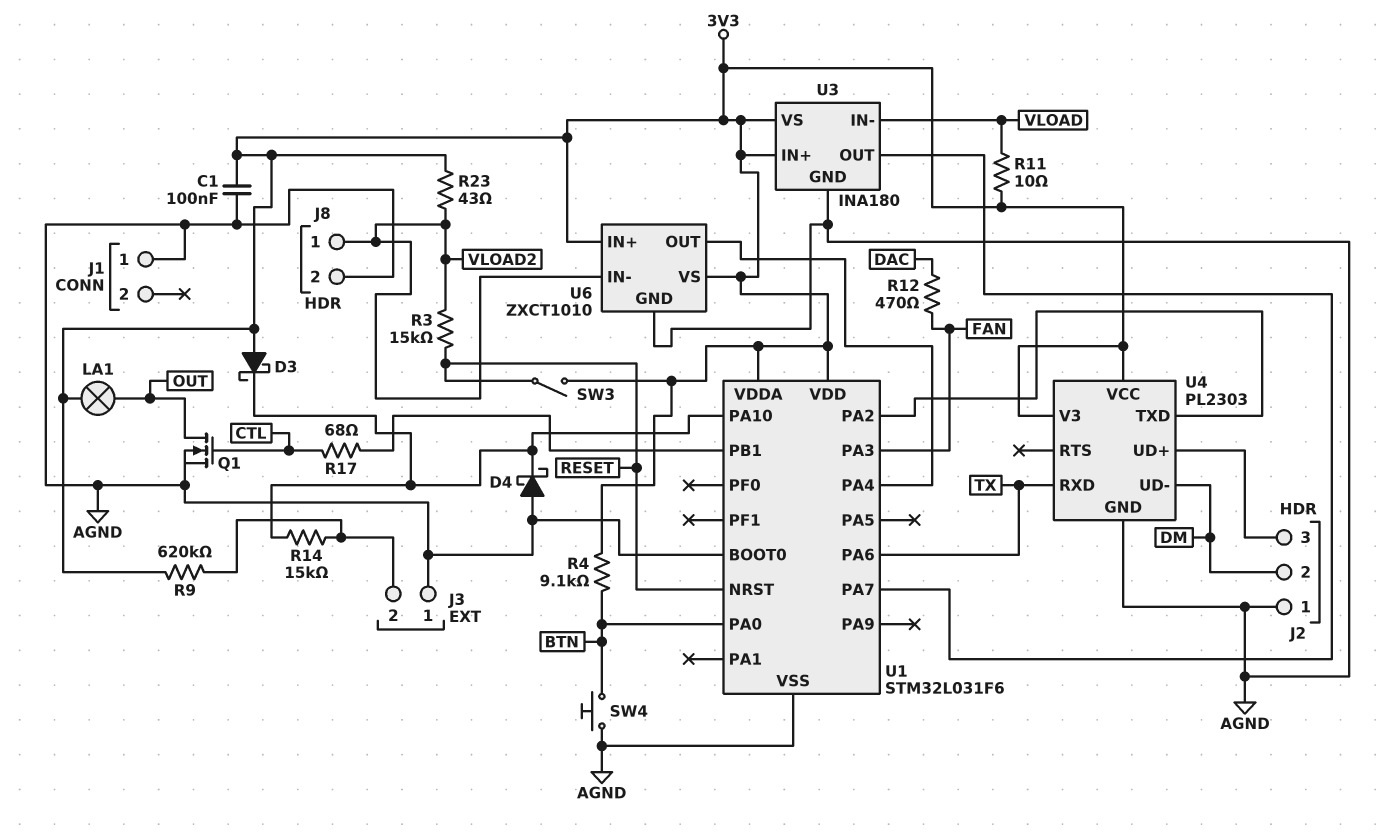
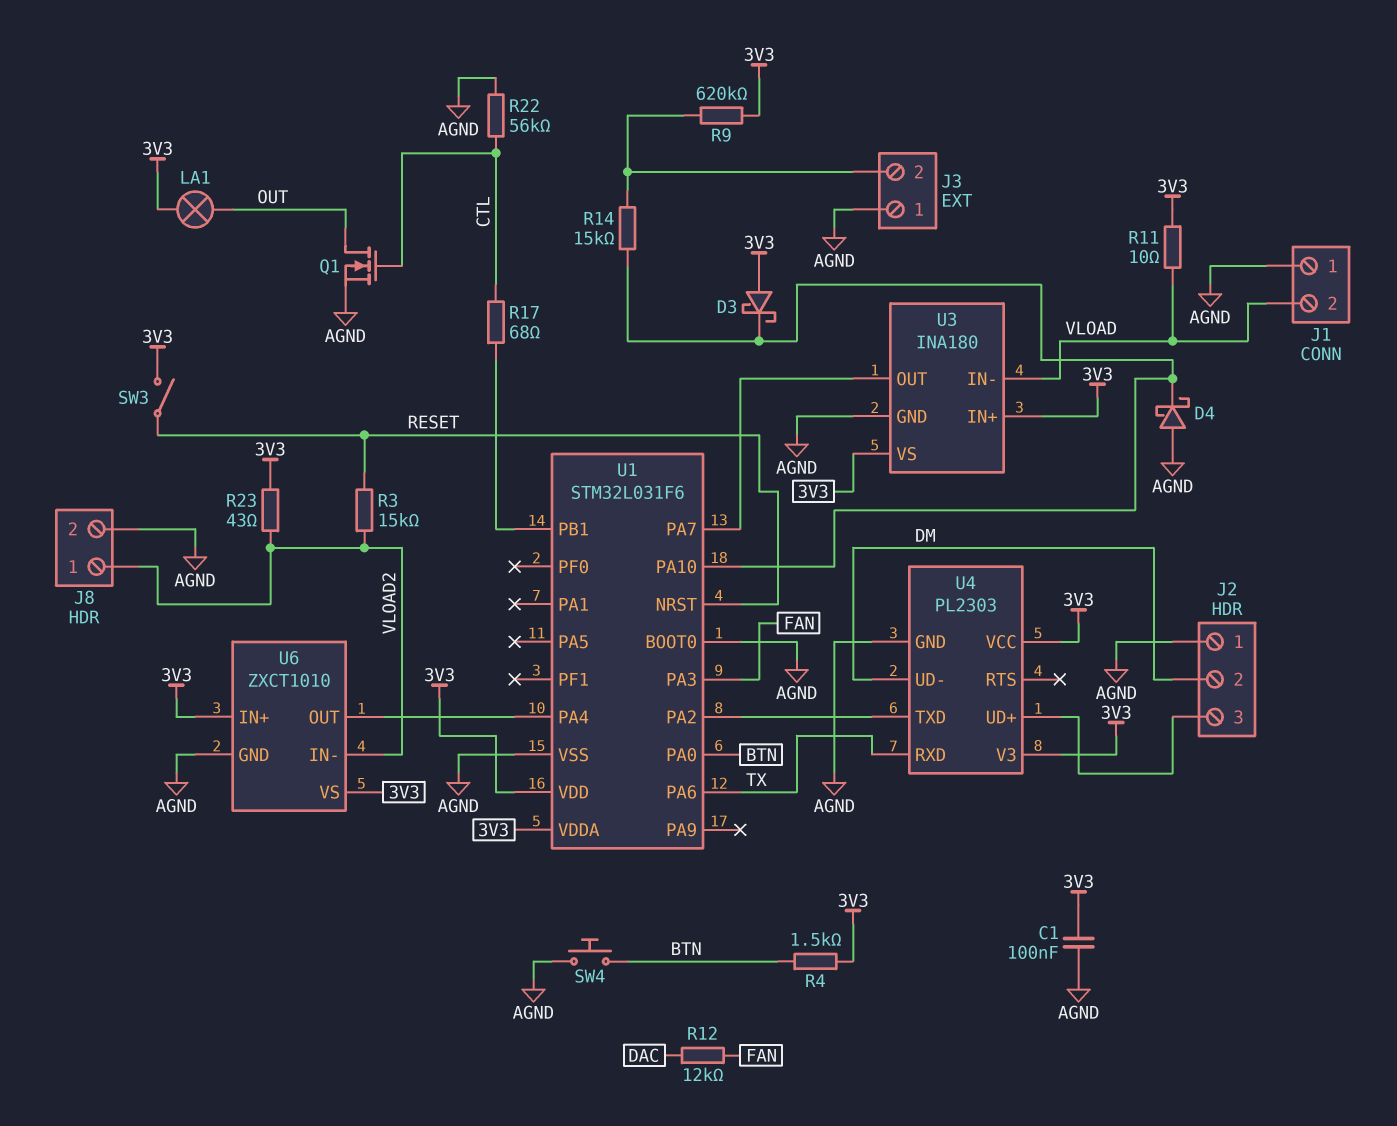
J1 pin 2: none -> VLOAD
R4: 9.1k (3V3, BTN) -> 1.5k (3V3, BTN)
R12: 470 (DAC, FAN) -> 12k (DAC, FAN)
R22: none -> 56k (AGND, CTL)

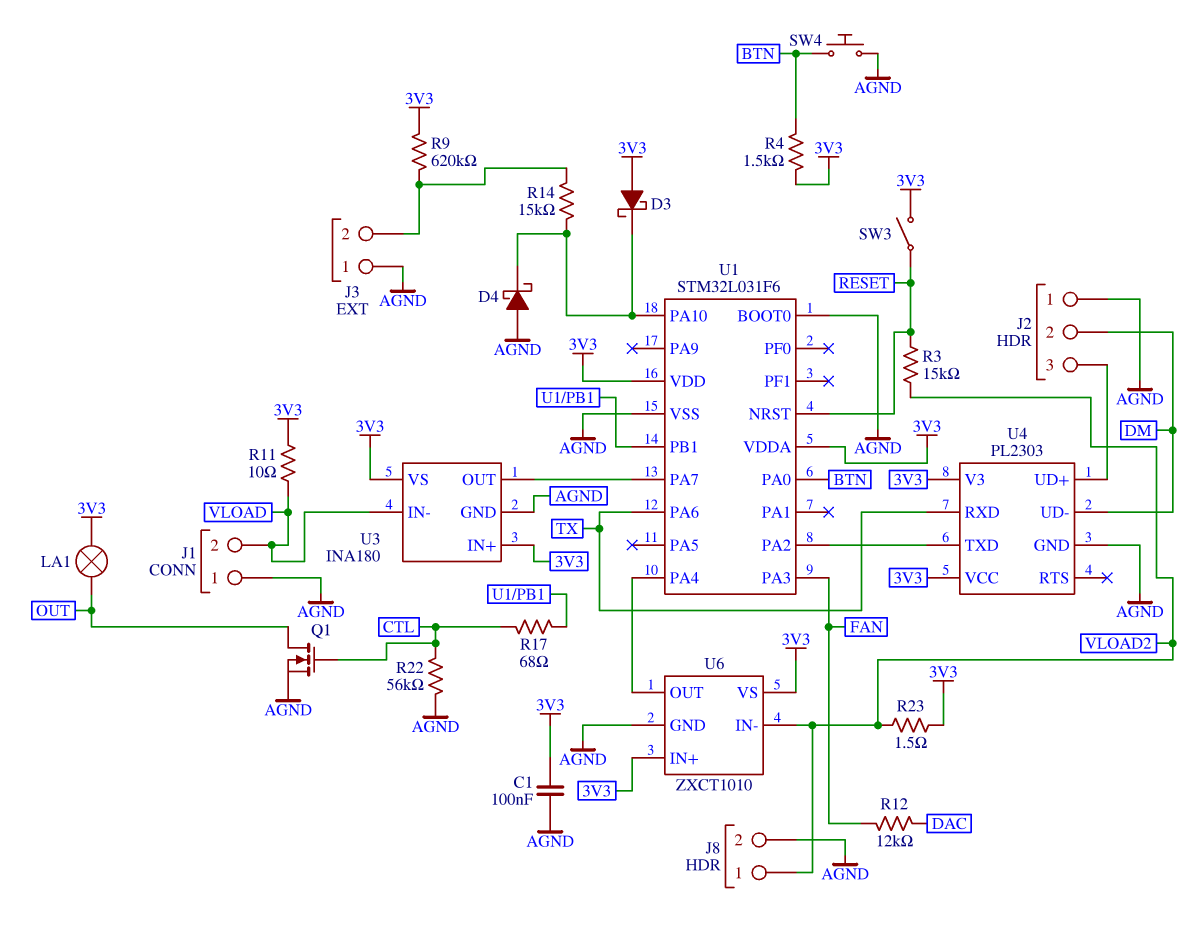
R23: 43 (3V3, VLOAD2) -> 1.5 (3V3, VLOAD2)

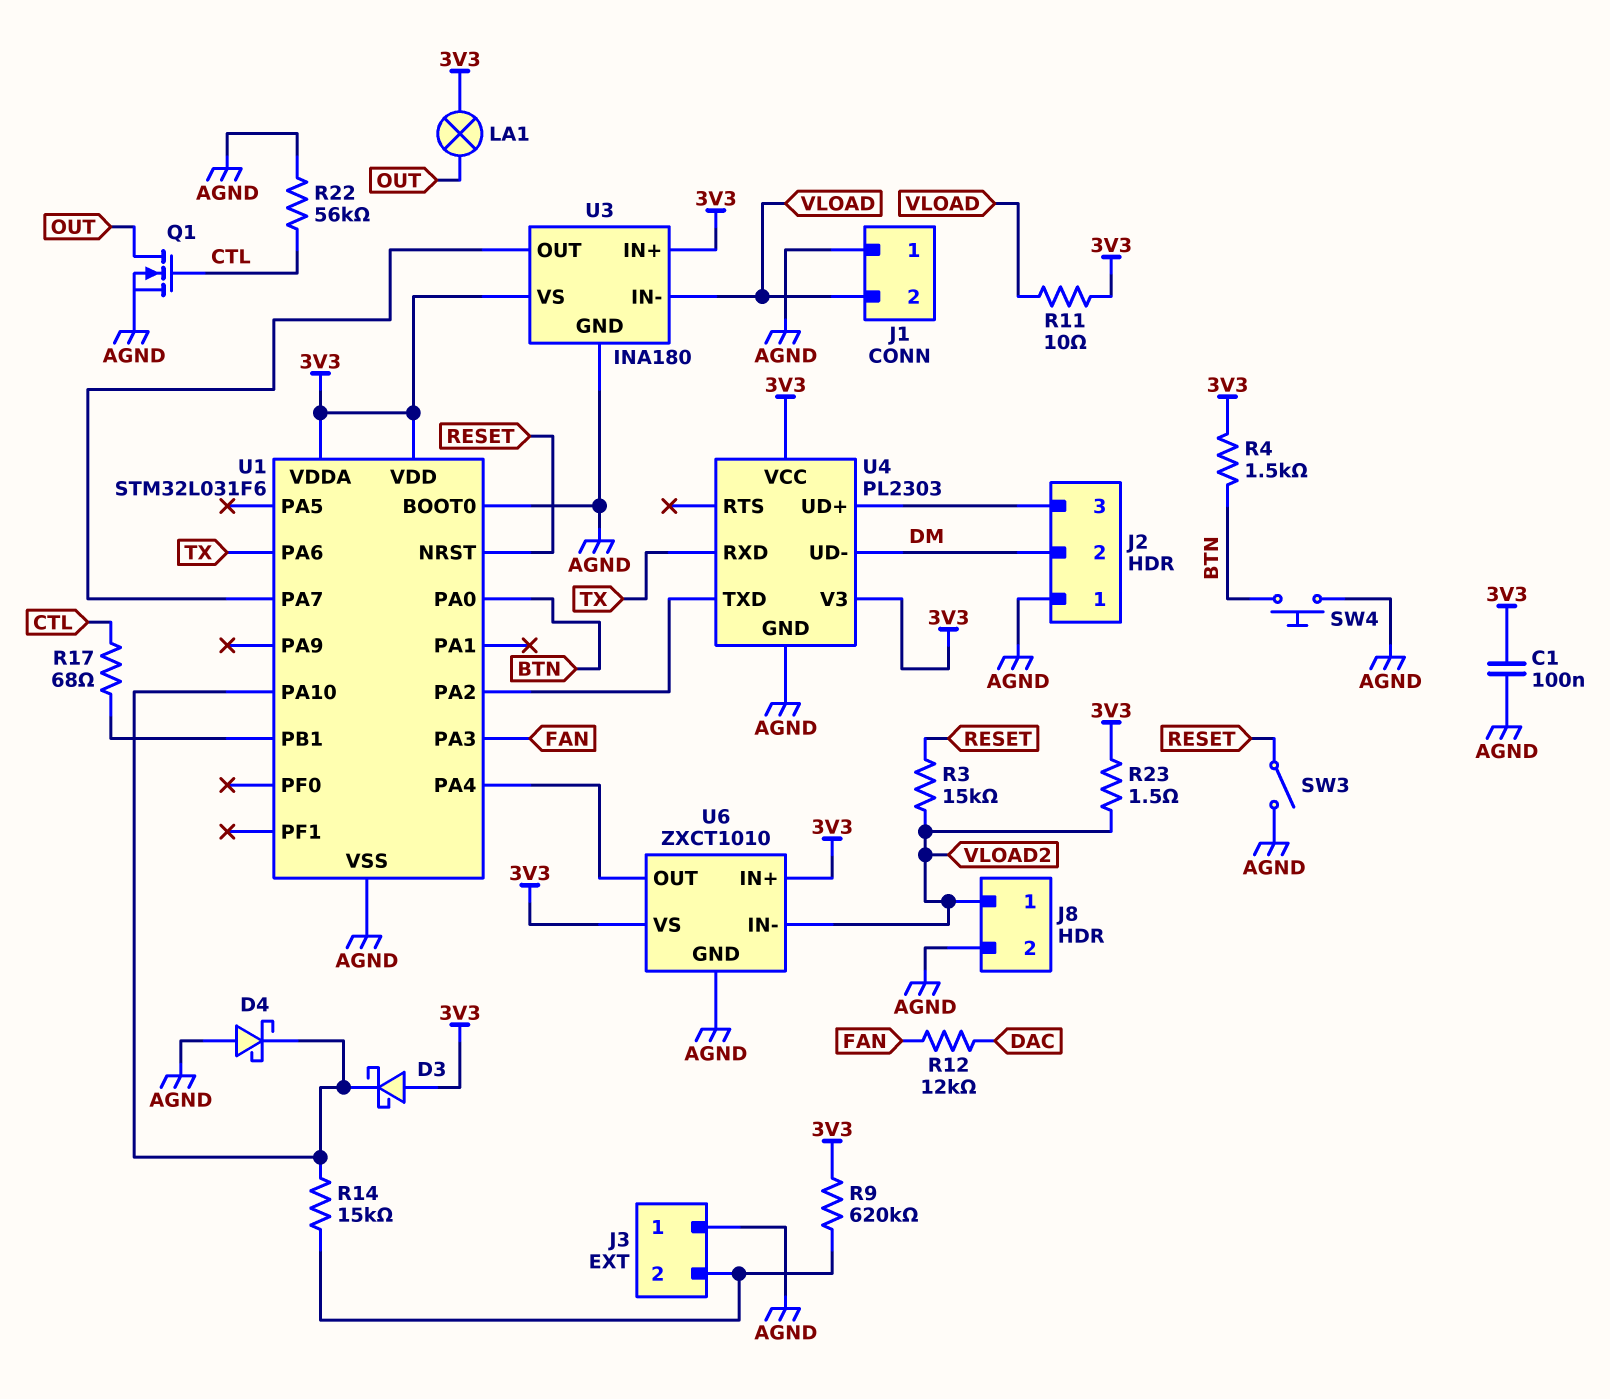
SW3: switch (3V3, RESET) -> switch (AGND, RESET)

